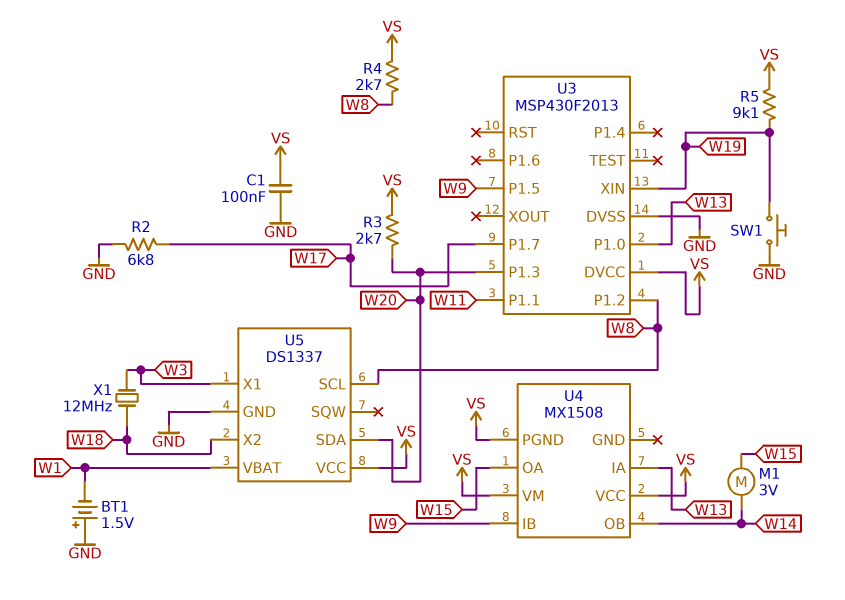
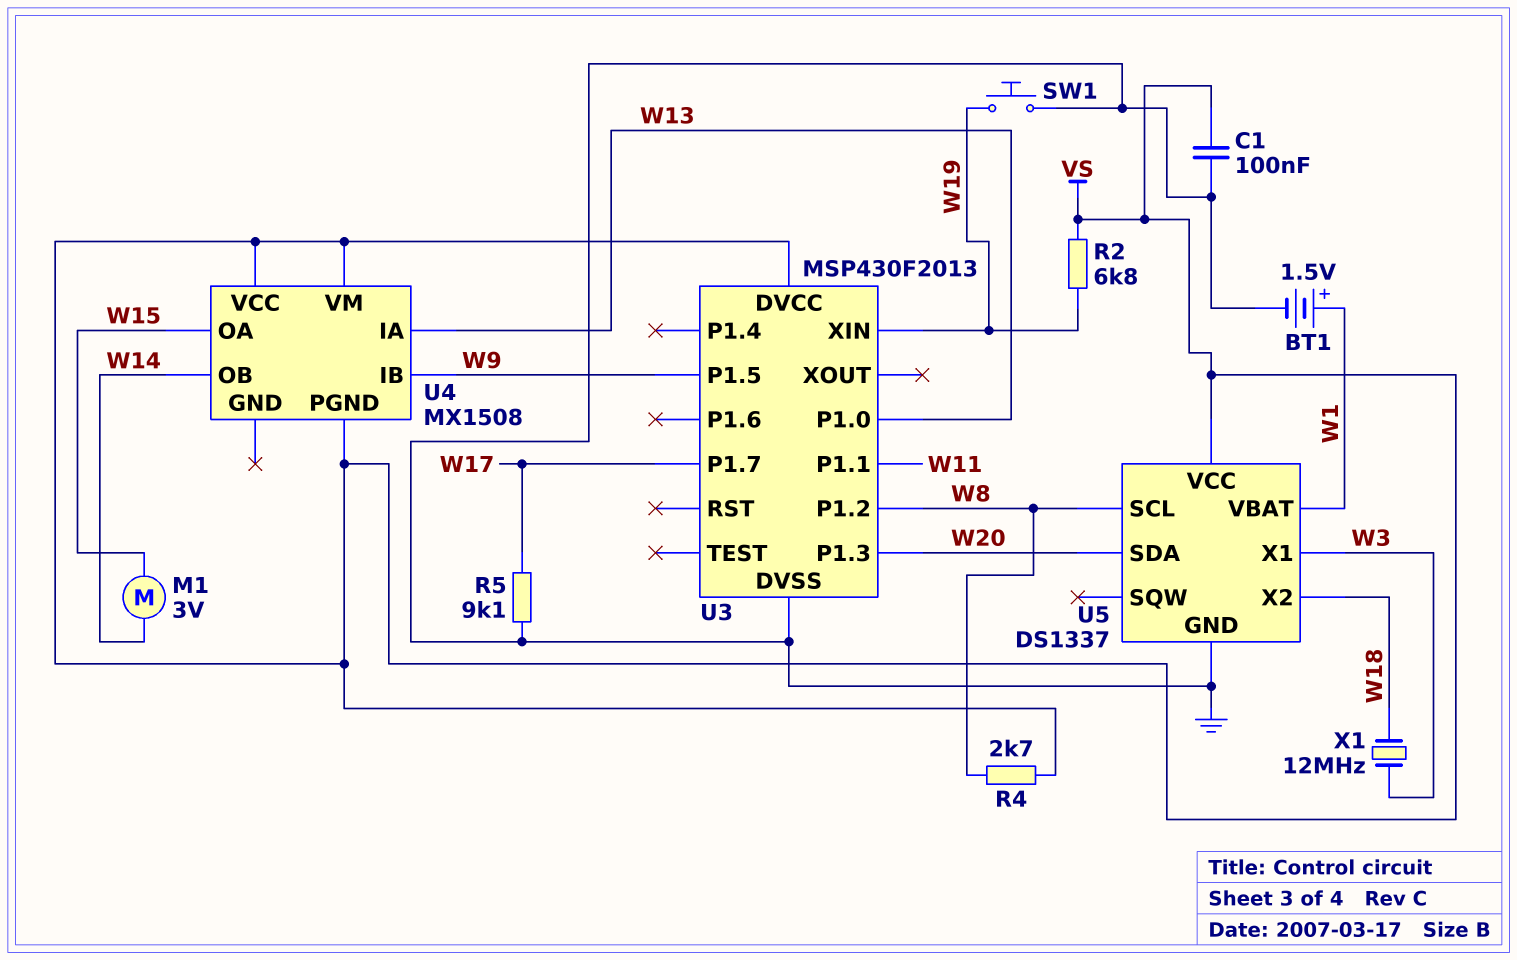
BT1: 1.5V (plus GND, minus W1) -> 1.5V (plus W1, minus GND)
R2: 6.8k (GND, W17) -> 6.8k (VS, W19)
R3: 2.7k (VS, W20) -> none
R5: 9.1k (VS, W19) -> 9.1k (GND, W17)

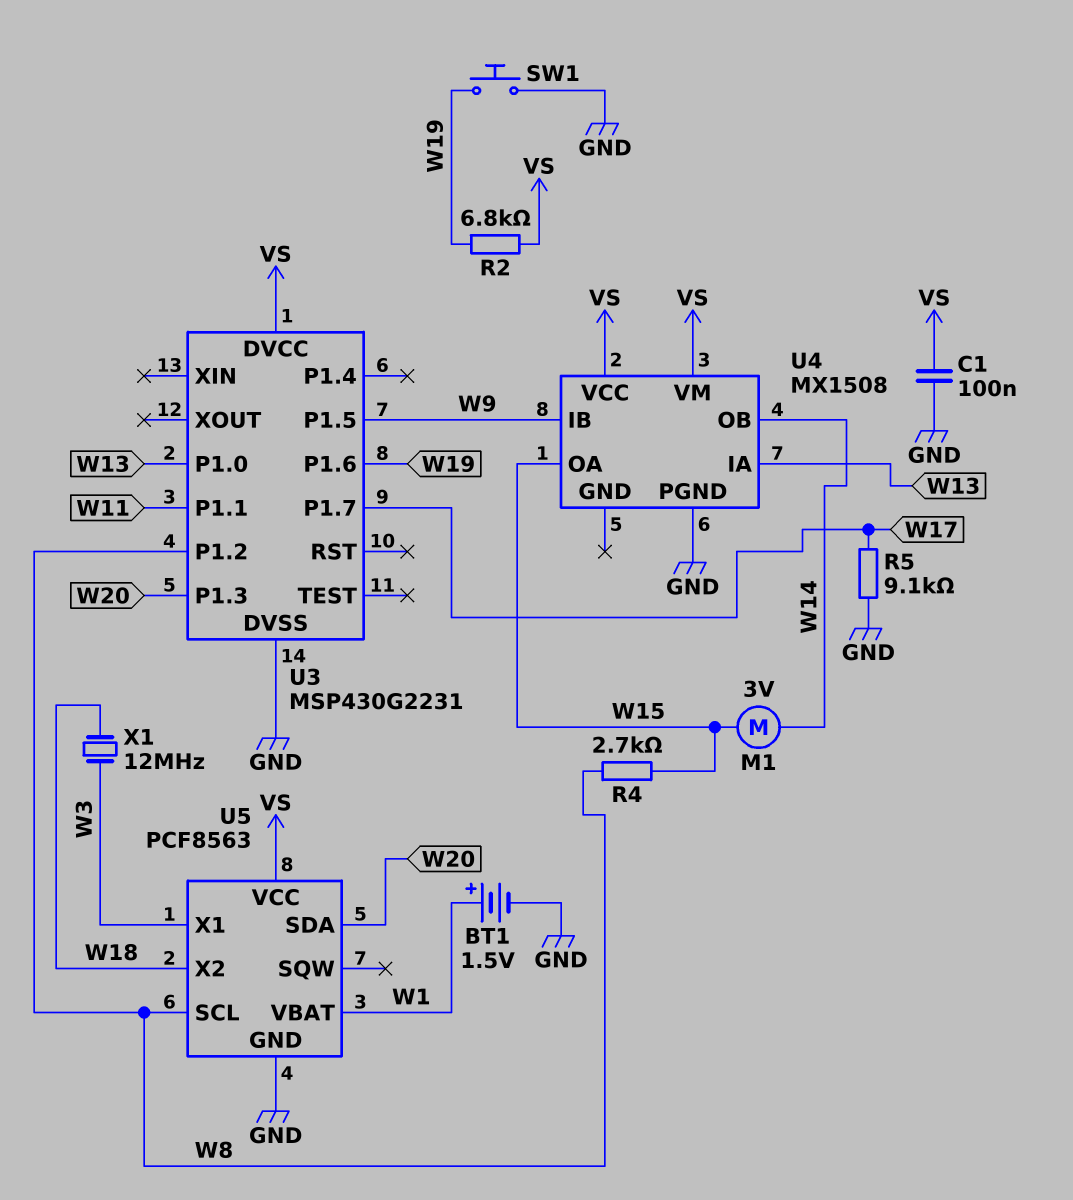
R4: 2.7k (VS, W8) -> 2.7k (W8, W15)
U3: MSP430F2013 -> MSP430G2231
U3 pin P1.6: none -> W19
U3 pin XIN: W19 -> none
U4 pin PGND: VS -> GND
U5: DS1337 -> PCF8563

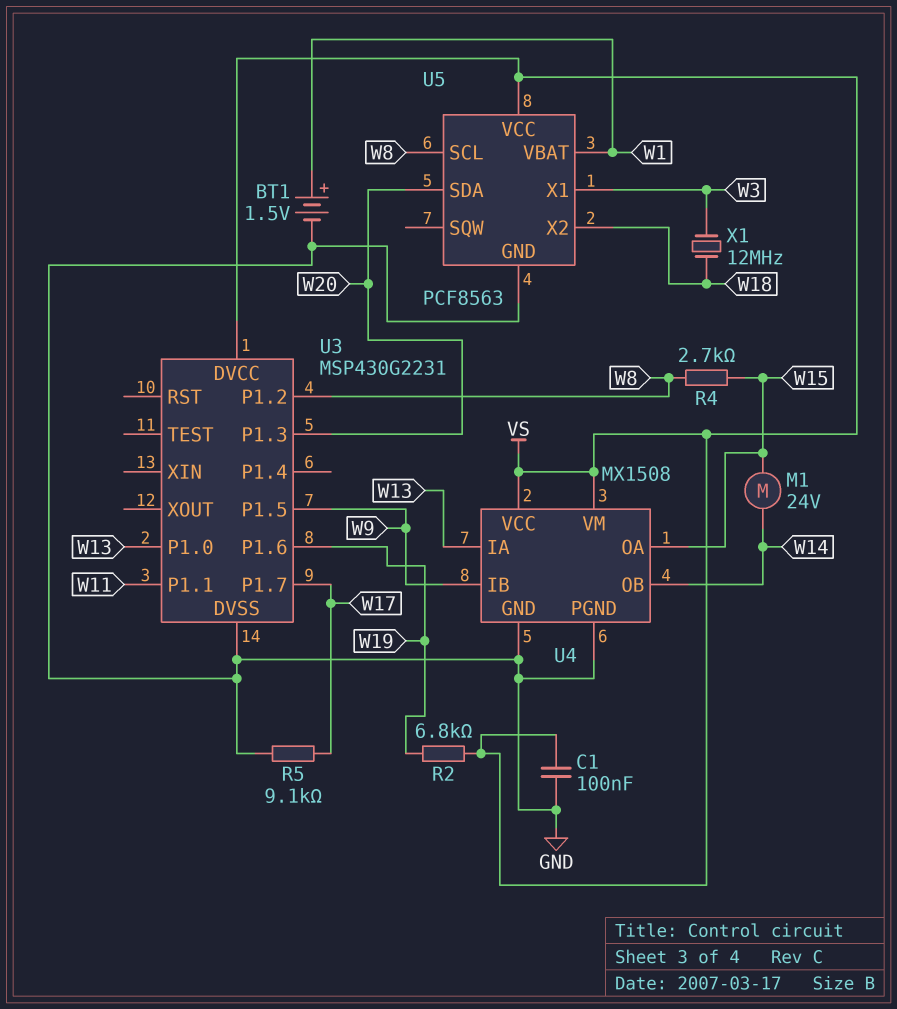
M1: motor 3V (W14, W15) -> motor 24V (W14, W15)
SW1: button (GND, W19) -> none
U4 pin GND: none -> GND

